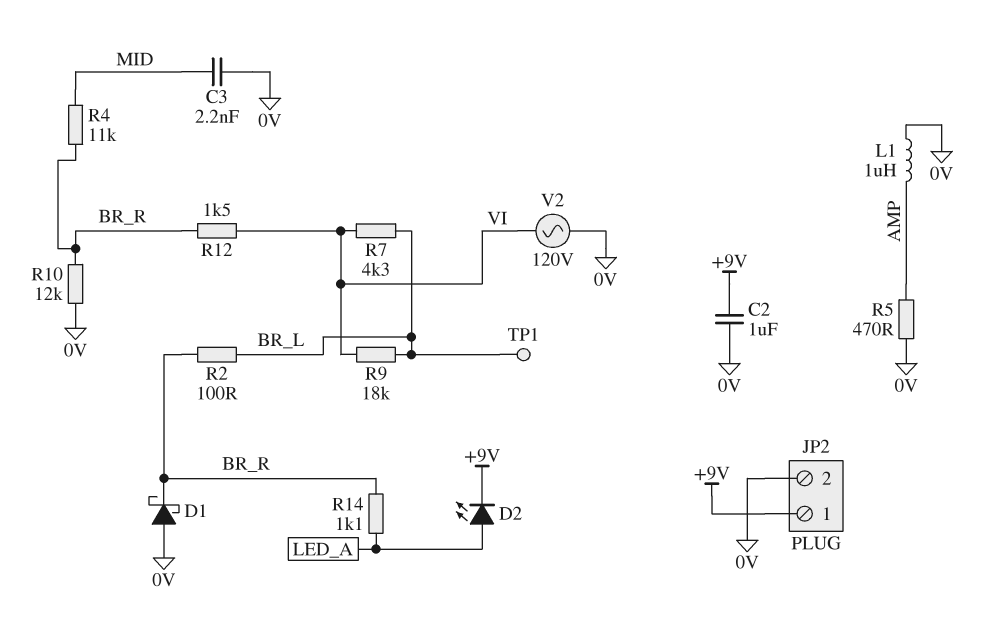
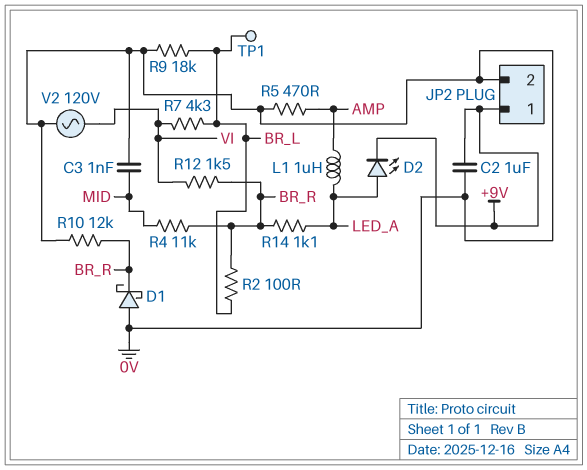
C3: 2.2nF (0V, MID) -> 1nF (0V, MID)
L1: 1uH (0V, AMP) -> 1uH (AMP, LED_A)
R9: 18k (BR_L, VI) -> 18k (0V, BR_L)

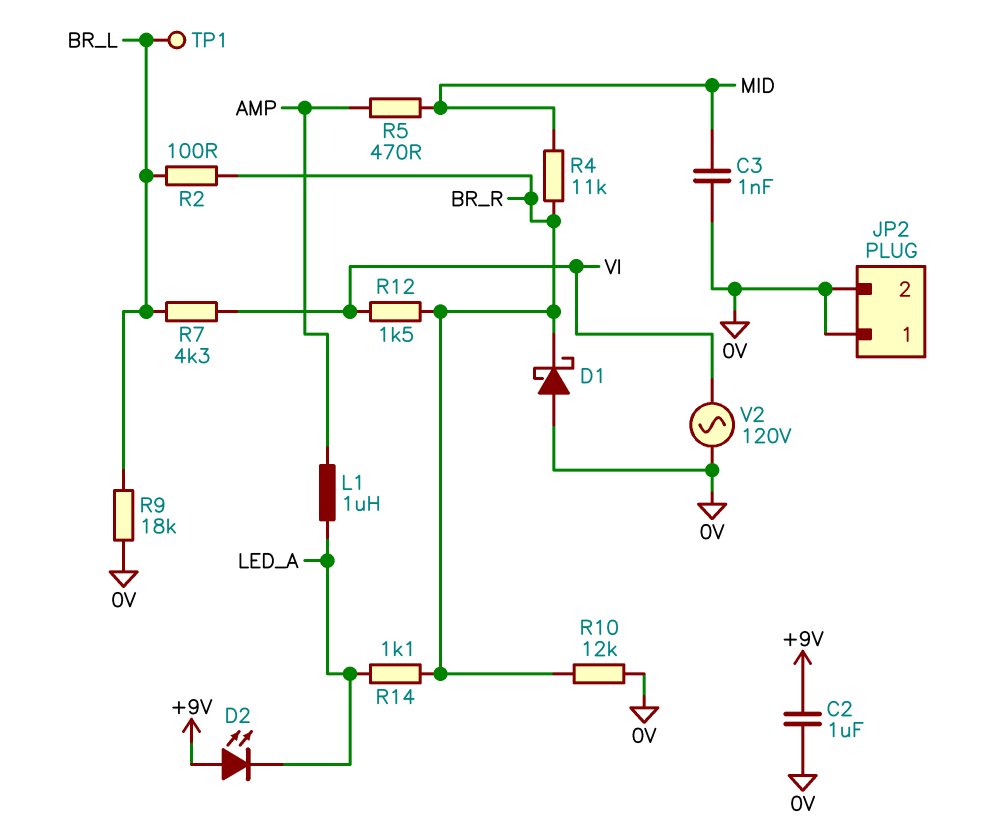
D2: LED (A LED_A, K +9V) -> LED (A +9V, K LED_A)
JP2 pin 1: +9V -> 0V
R5: 470 (0V, AMP) -> 470 (AMP, MID)

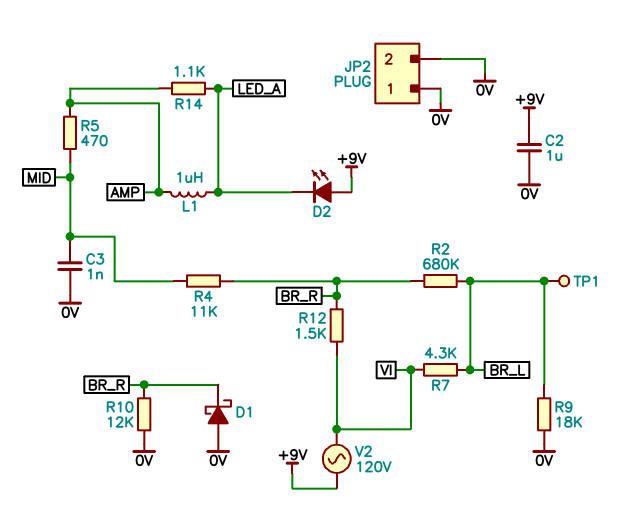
R2: 100 (BR_L, BR_R) -> 680k (BR_L, BR_R)
R14: 1.1k (BR_R, LED_A) -> 1.1k (AMP, LED_A)
V2: AC 120V (0V, VI) -> AC 120V (+9V, VI)

